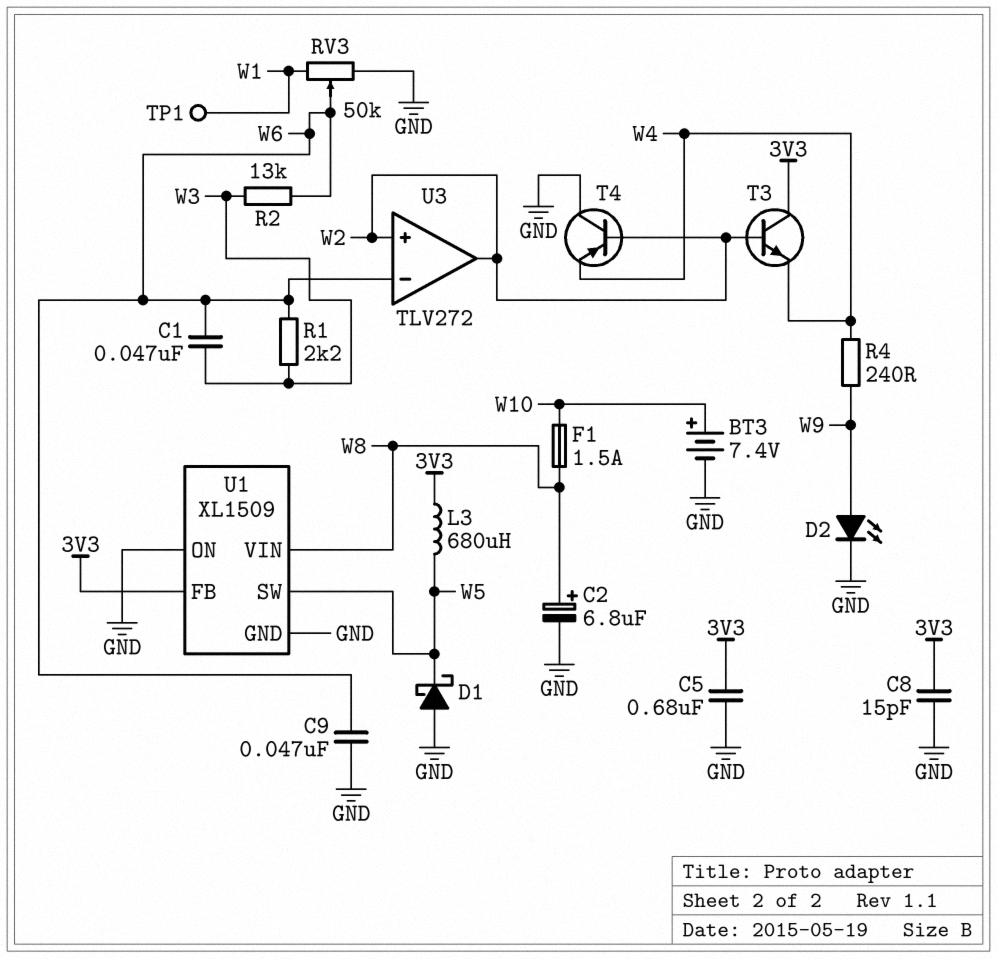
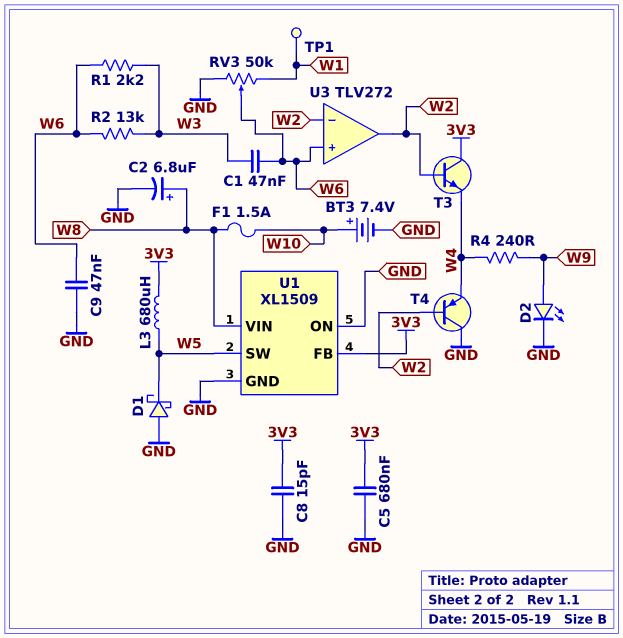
U3 pin in+: W2 -> W6
U3 pin in-: W6 -> W2

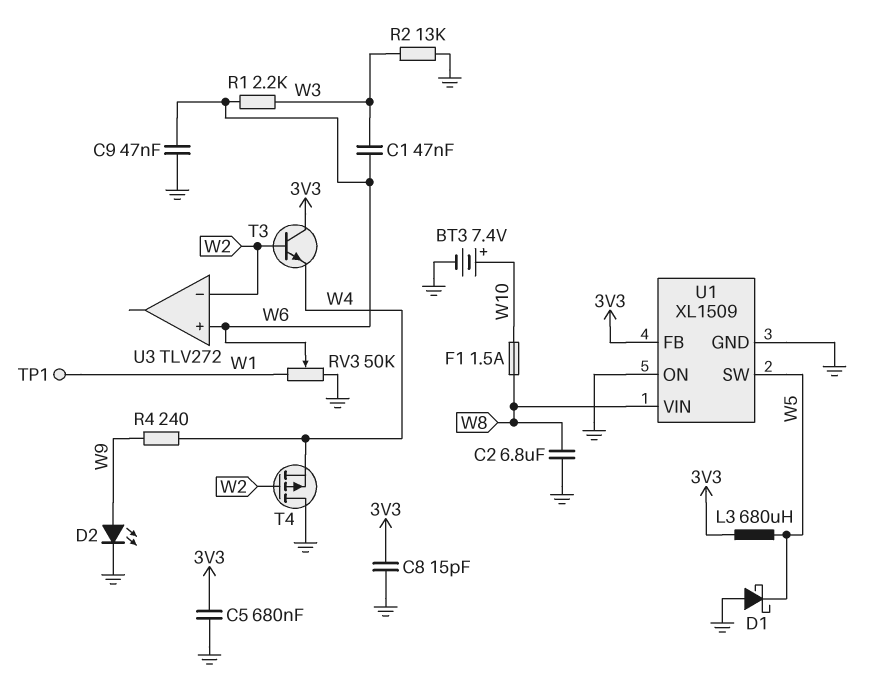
C2: 6.8uF (plus W8, minus GND) -> 6.8uF (GND, W8)
R2: 13k (W3, W6) -> 13k (GND, W3)
T4: PNP (B W2, C GND, E W4) -> PMOS (G W2, D GND, S W4)
U3 pin out: W2 -> none

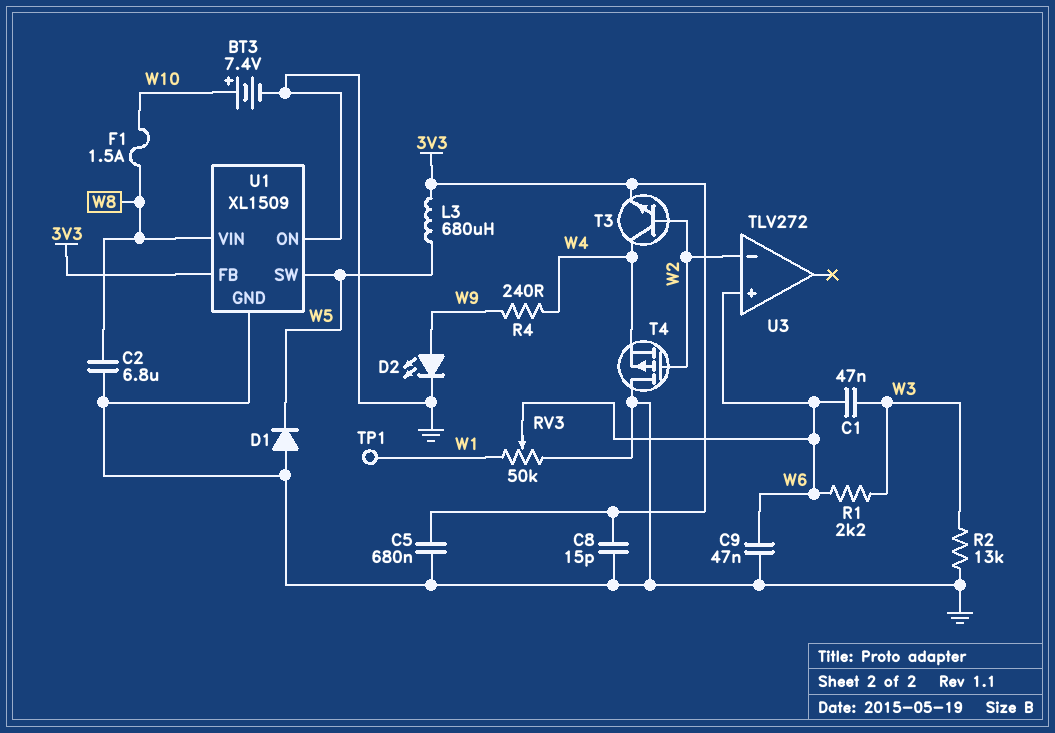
D1: schottky (A GND, K W5) -> diode (A GND, K W5)
T3: NPN (B W2, C 3V3, E W4) -> NPN (B W2, C W4, E 3V3)

